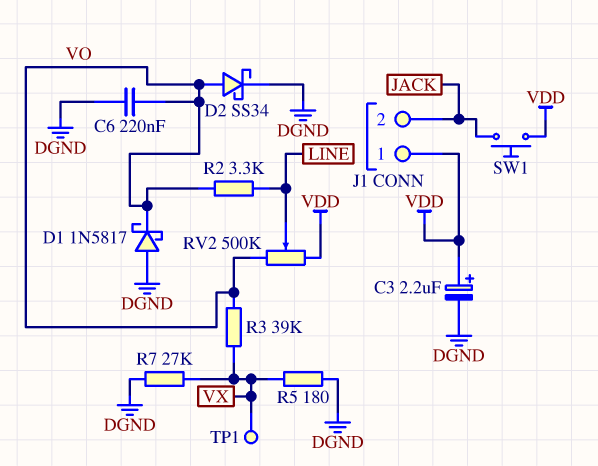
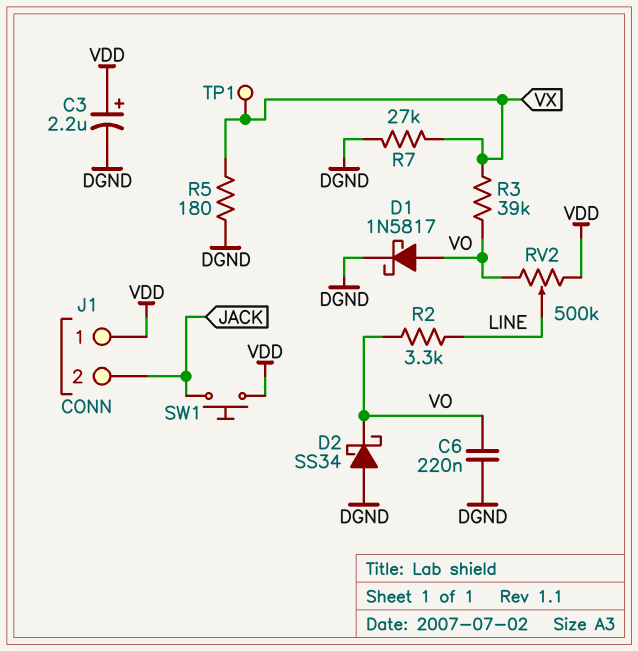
D1: schottky 1N5817 (A DGND, K VO) -> schottky 1N5817 (A VO, K DGND)
D2: schottky SS34 (A VO, K DGND) -> schottky SS34 (A DGND, K VO)

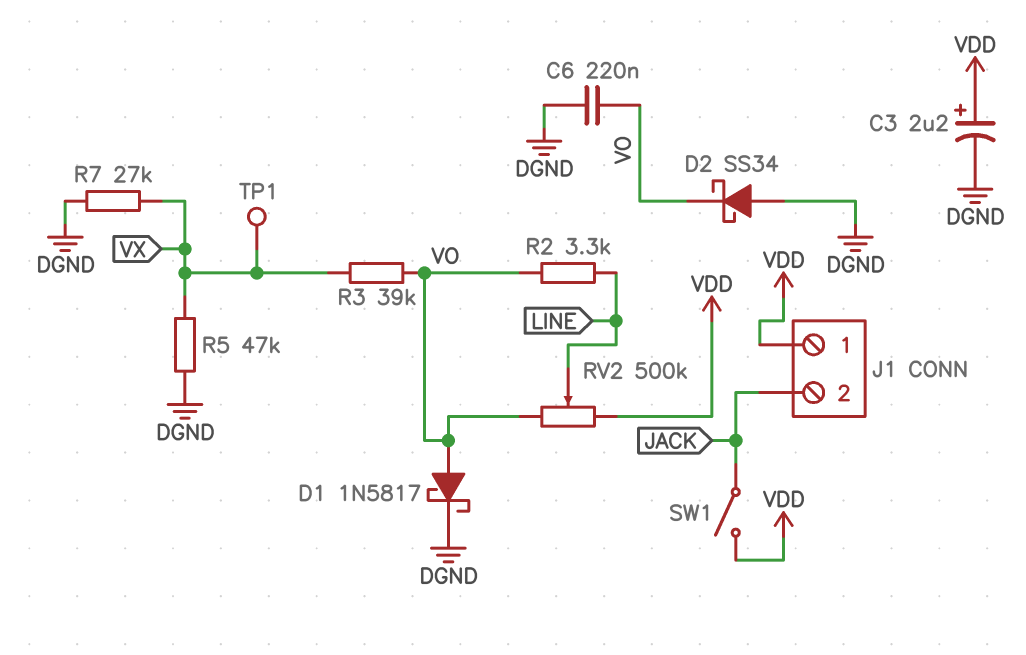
R5: 180 (DGND, VX) -> 47k (DGND, VX)
SW1: button (JACK, VDD) -> switch (JACK, VDD)

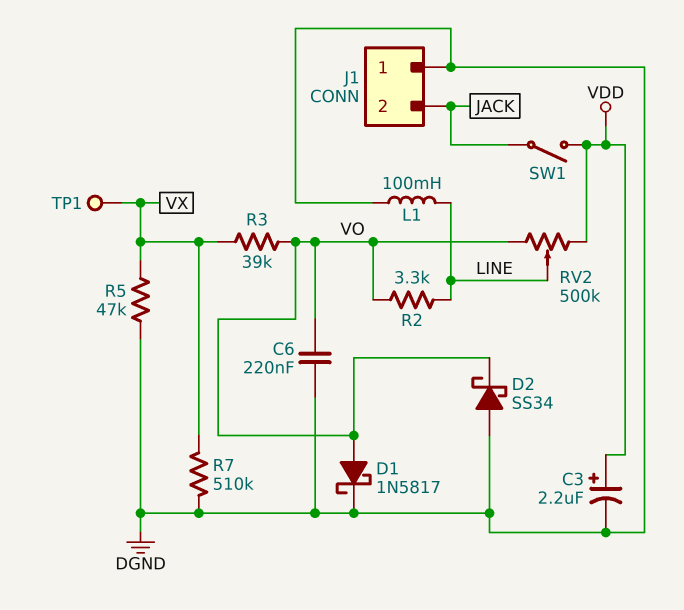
J1 pin 1: VDD -> DGND
L1: none -> 100mH (DGND, LINE)
R7: 27k (DGND, VX) -> 510k (DGND, VX)

